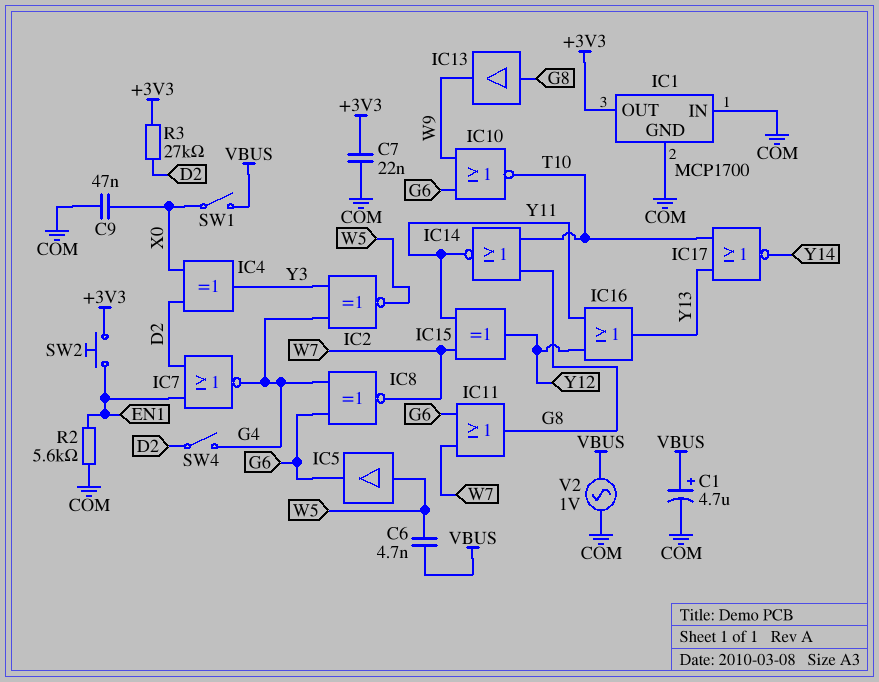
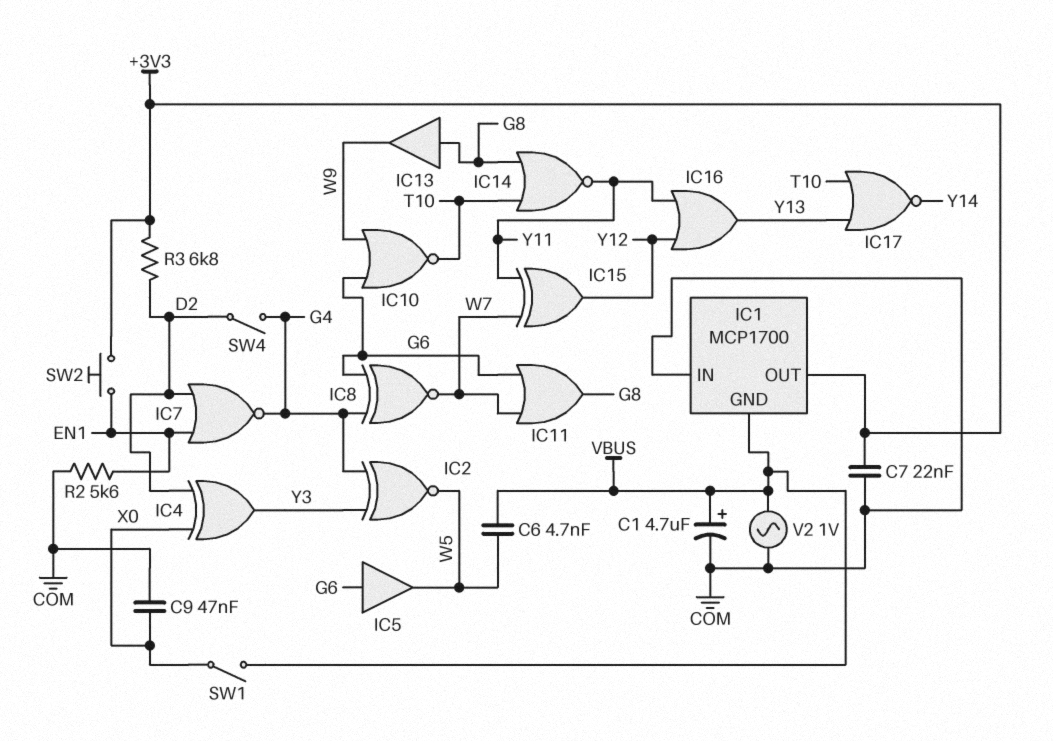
IC1 pin GND: COM -> VBUS
IC5: buffer (in W5, out G6) -> buffer (in G6, out W5)
R3: 27k (+3V3, D2) -> 6.8k (+3V3, D2)

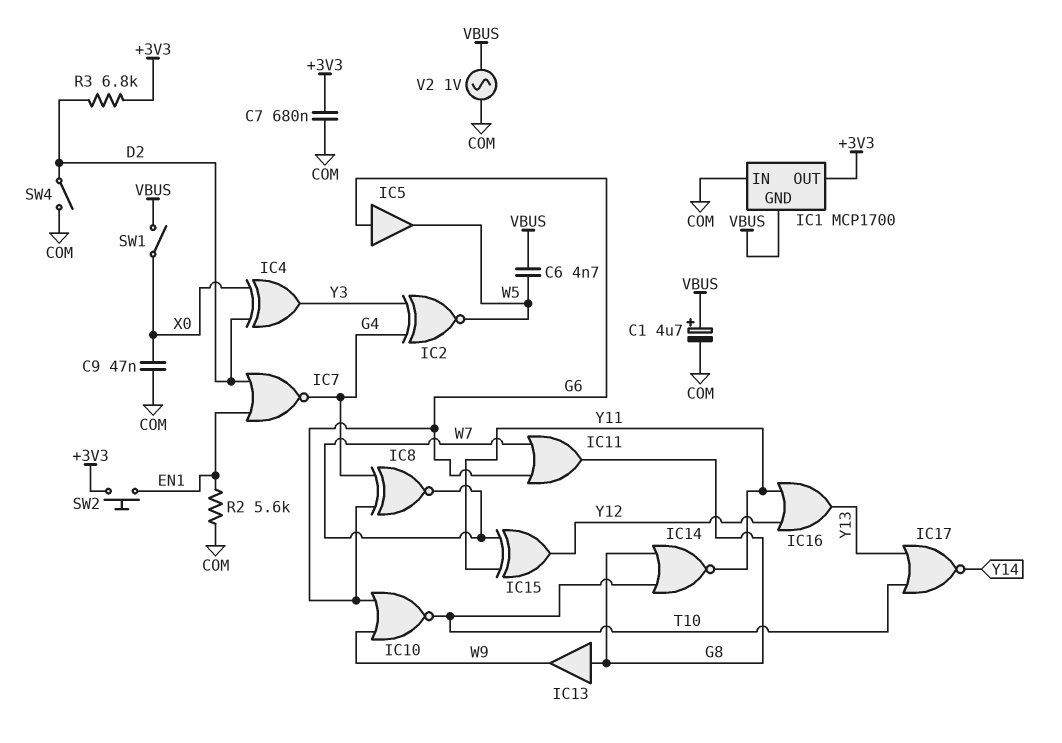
C7: 22nF (+3V3, COM) -> 680nF (+3V3, COM)
SW4: switch (D2, G4) -> switch (COM, D2)

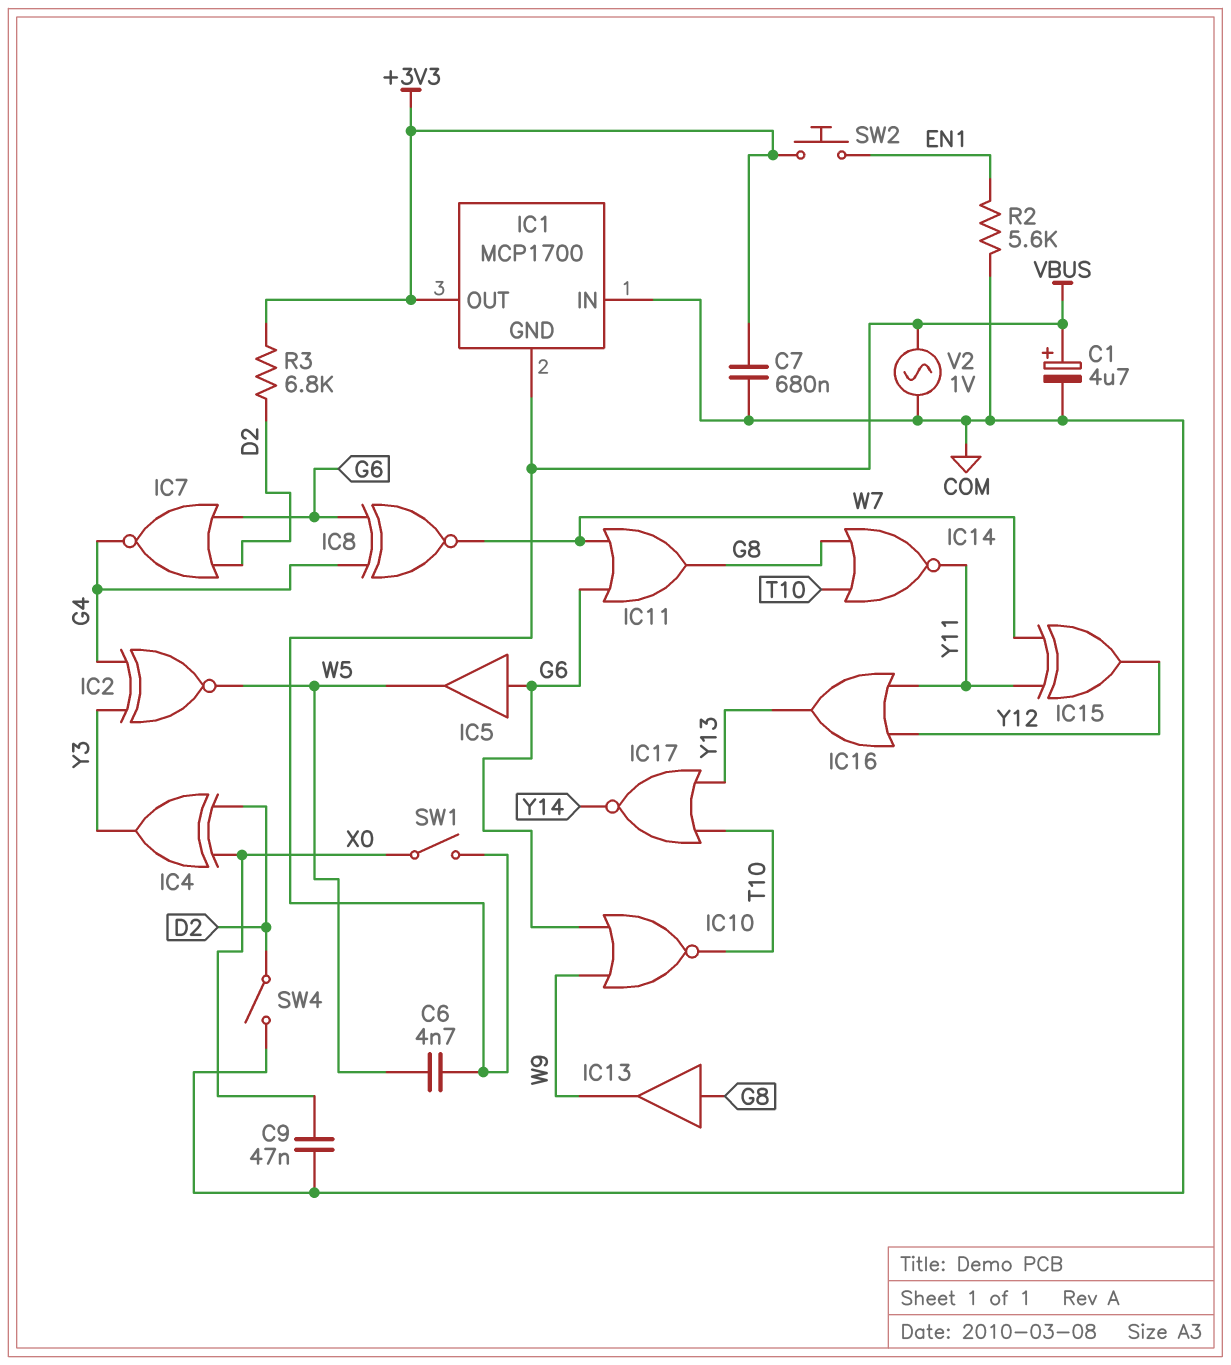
IC7: NOR (in D2, in EN1, out G4) -> NOR (in D2, in G6, out G4)

